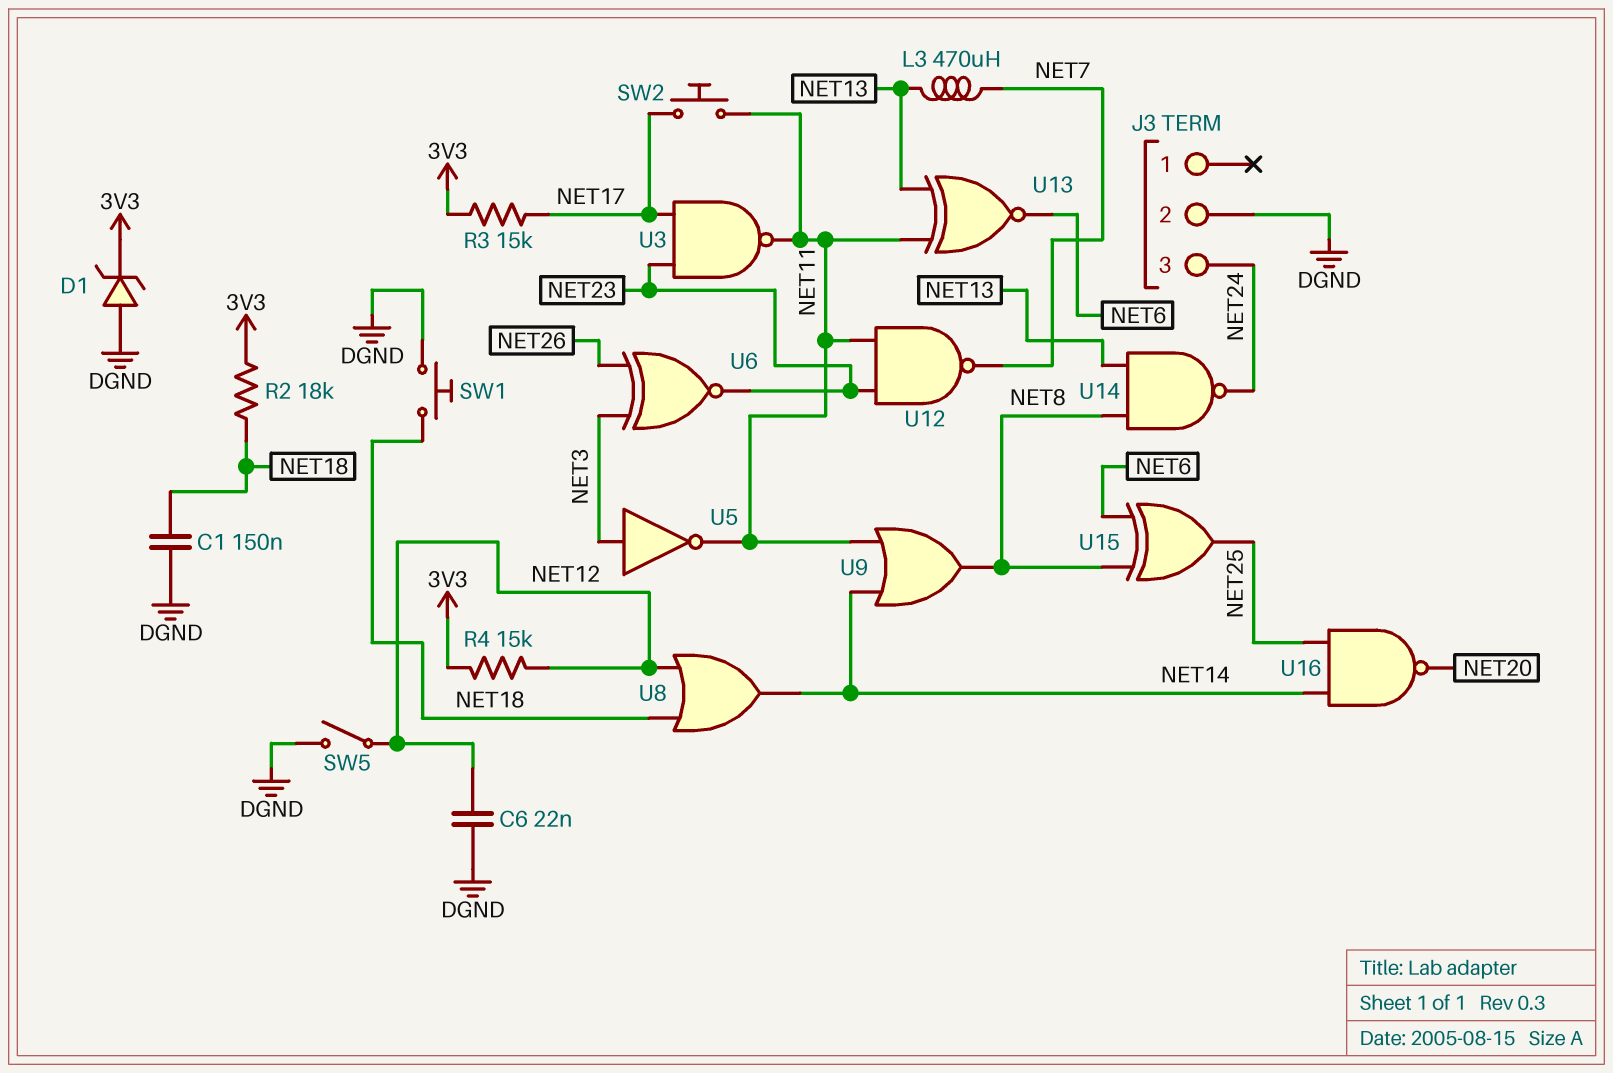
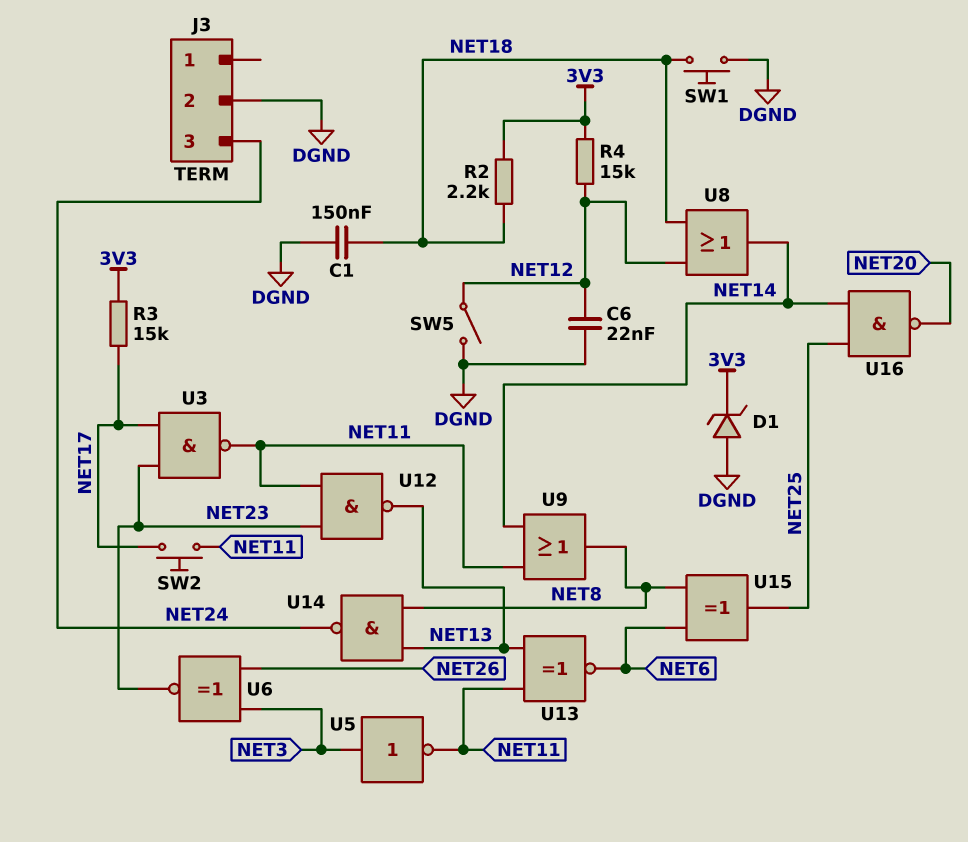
L3: 470uH (NET7, NET13) -> none
R2: 18k (3V3, NET18) -> 2.2k (3V3, NET18)
U12: NAND (in NET11, in NET23, out NET7) -> NAND (in NET11, in NET23, out NET13)

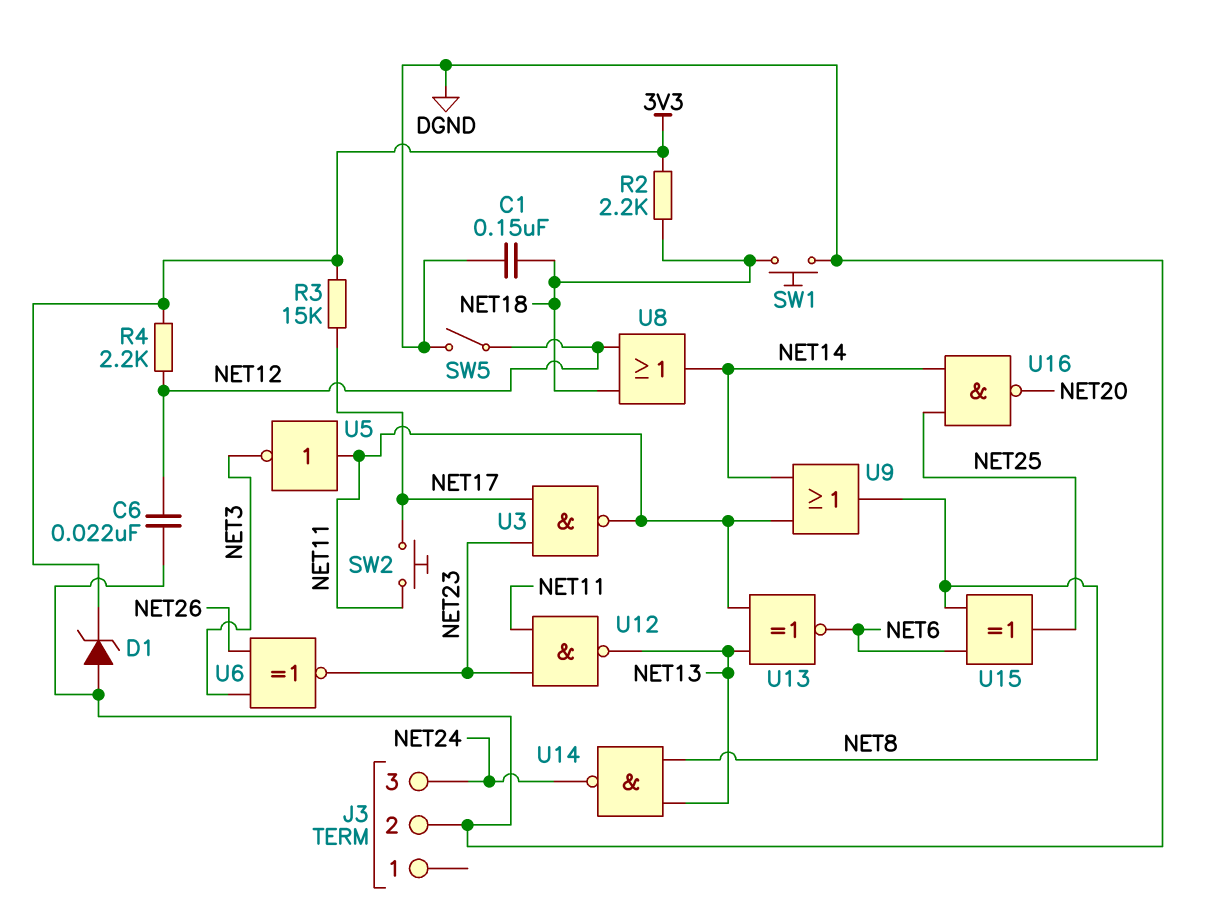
R4: 15k (3V3, NET12) -> 2.2k (3V3, NET12)
U5: NOT (in NET3, out NET11) -> NOT (in NET11, out NET3)

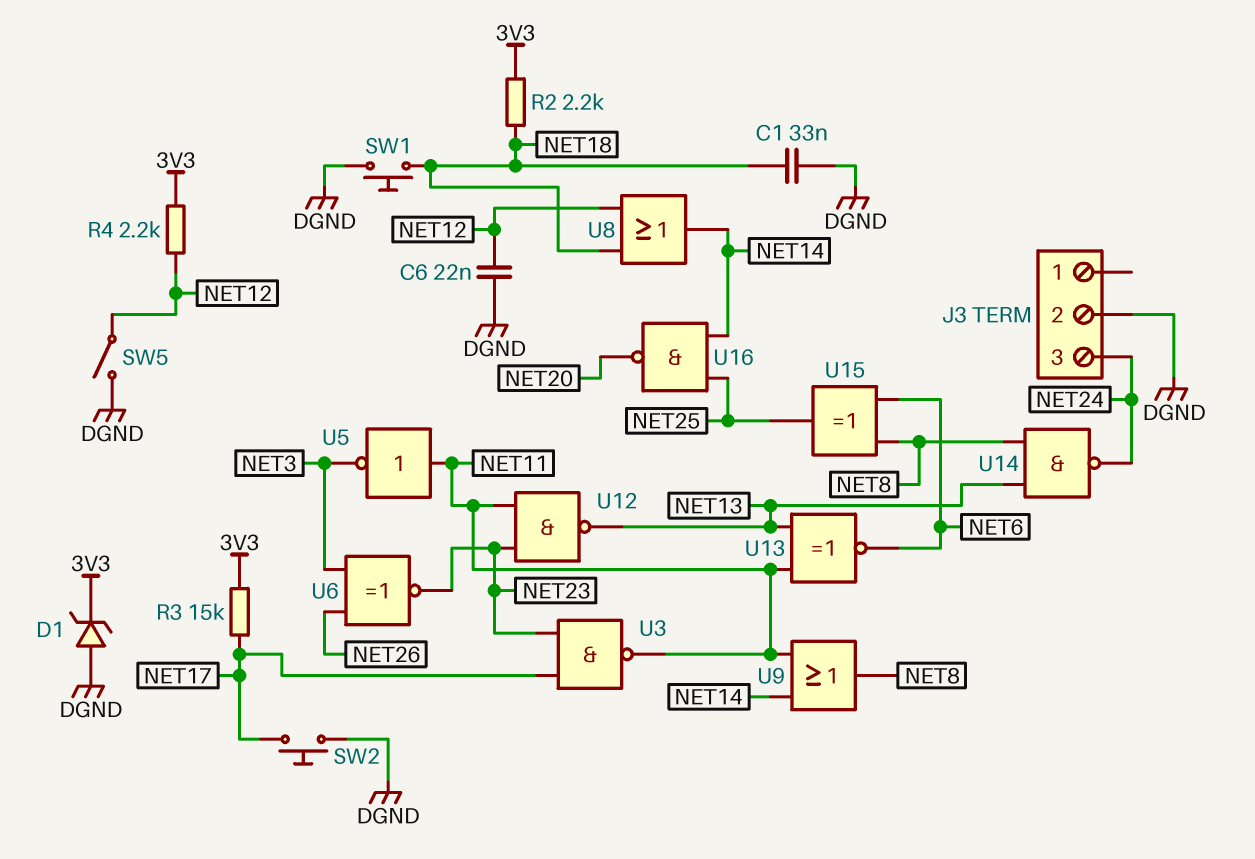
C1: 150nF (DGND, NET18) -> 33nF (DGND, NET18)
SW2: button (NET11, NET17) -> button (DGND, NET17)

